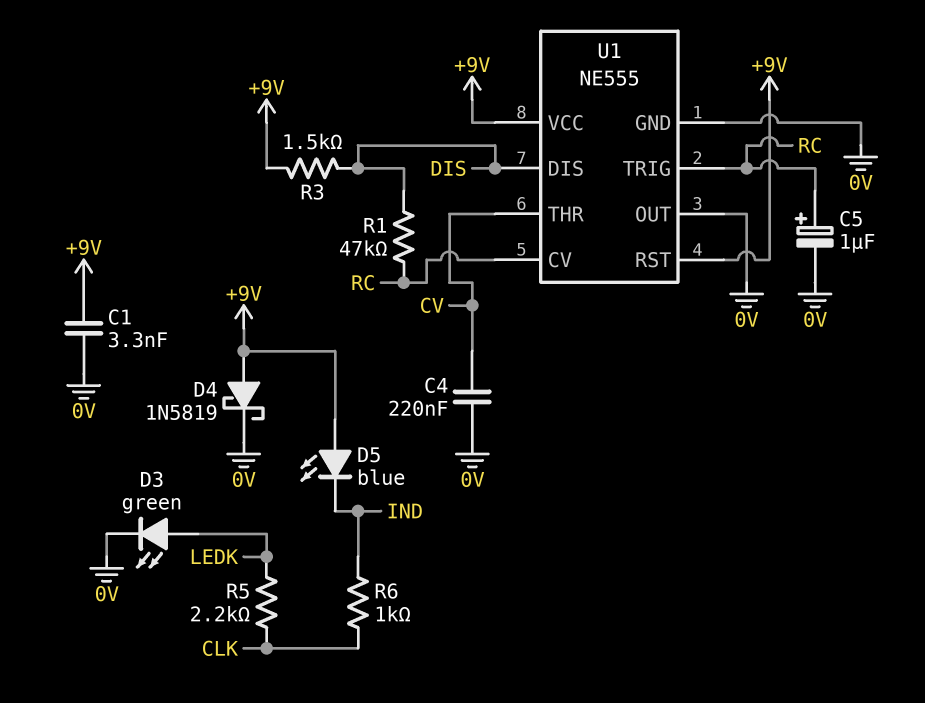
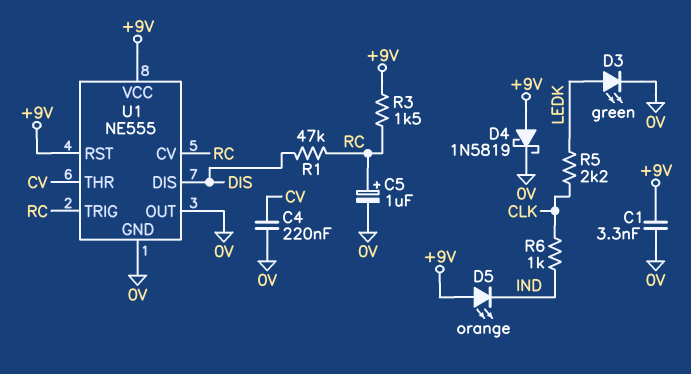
D5: LED blue (A +9V, K IND) -> LED orange (A +9V, K IND)
R3: 1.5k (+9V, DIS) -> 1.5k (+9V, RC)

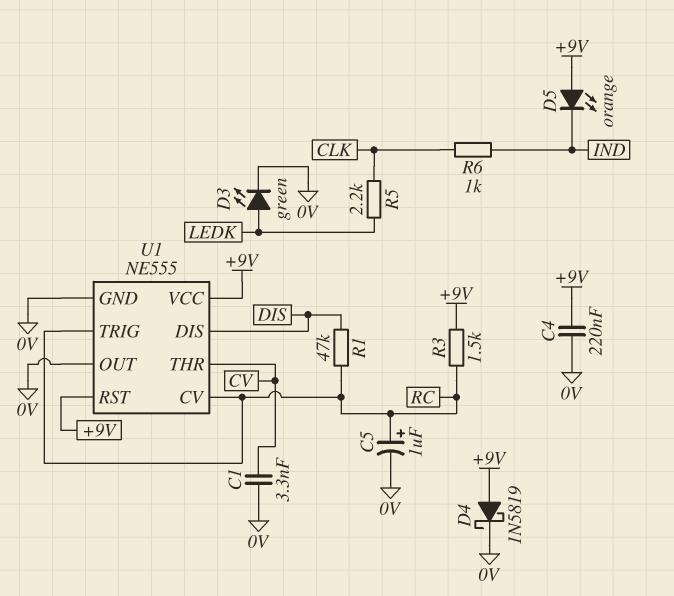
C1: 3.3nF (+9V, 0V) -> 3.3nF (0V, CV)
C4: 220nF (0V, CV) -> 220nF (+9V, 0V)

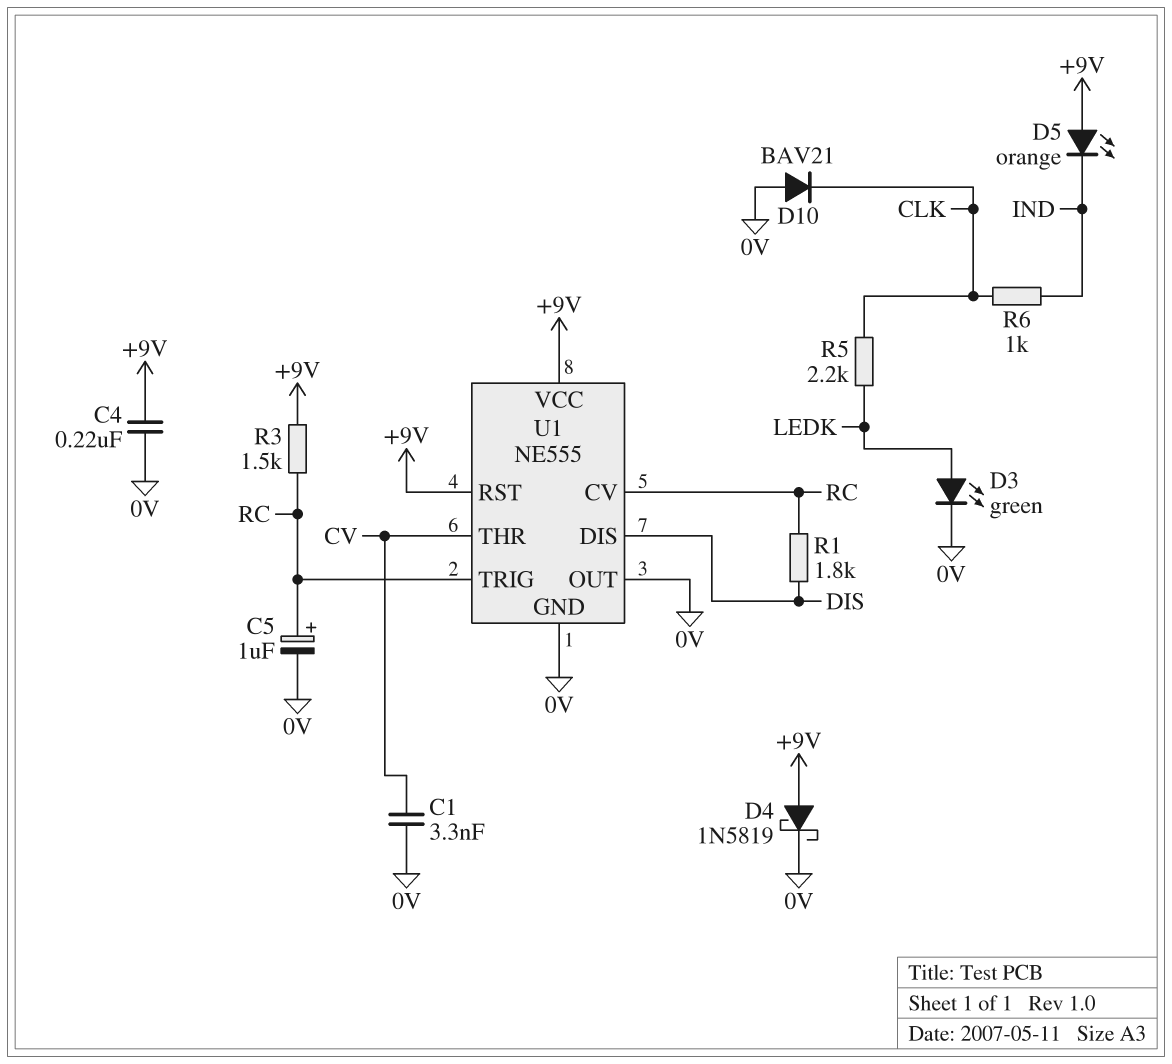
D10: none -> diode BAV21 (A 0V, K CLK)
R1: 47k (DIS, RC) -> 1.8k (DIS, RC)

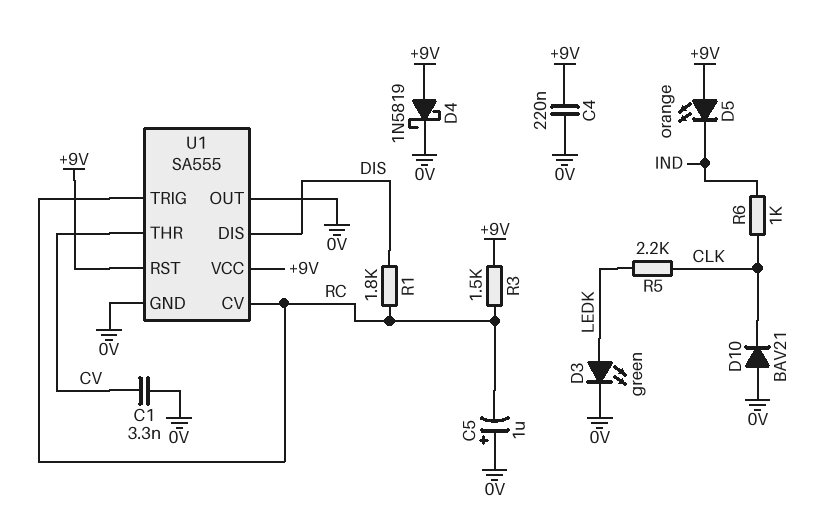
C5: 1uF (plus RC, minus 0V) -> 1uF (plus 0V, minus RC)
U1: NE555 -> SA555

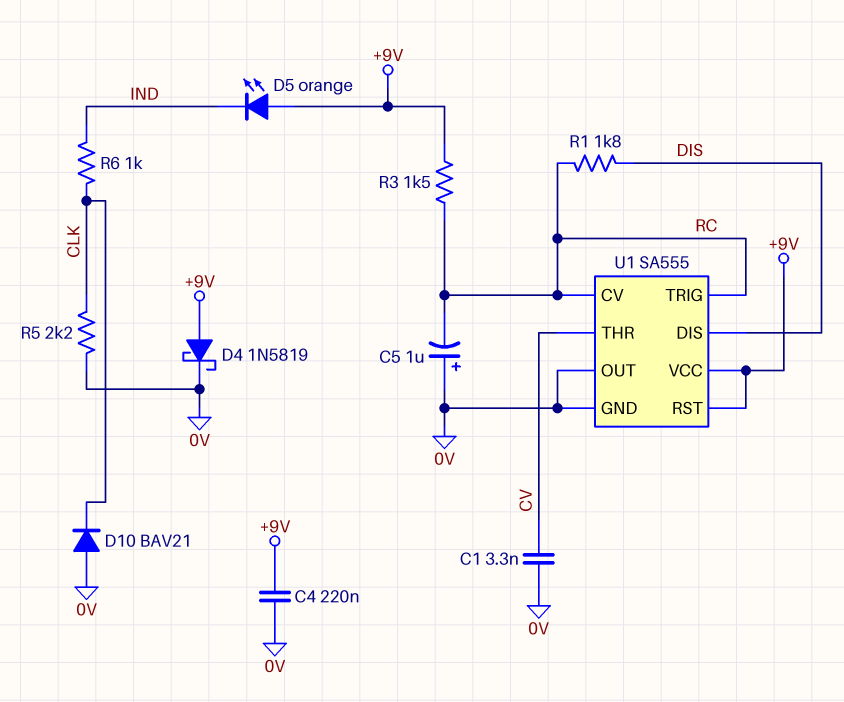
D3: LED green (A LEDK, K 0V) -> none
R5: 2.2k (CLK, LEDK) -> 2.2k (0V, CLK)

